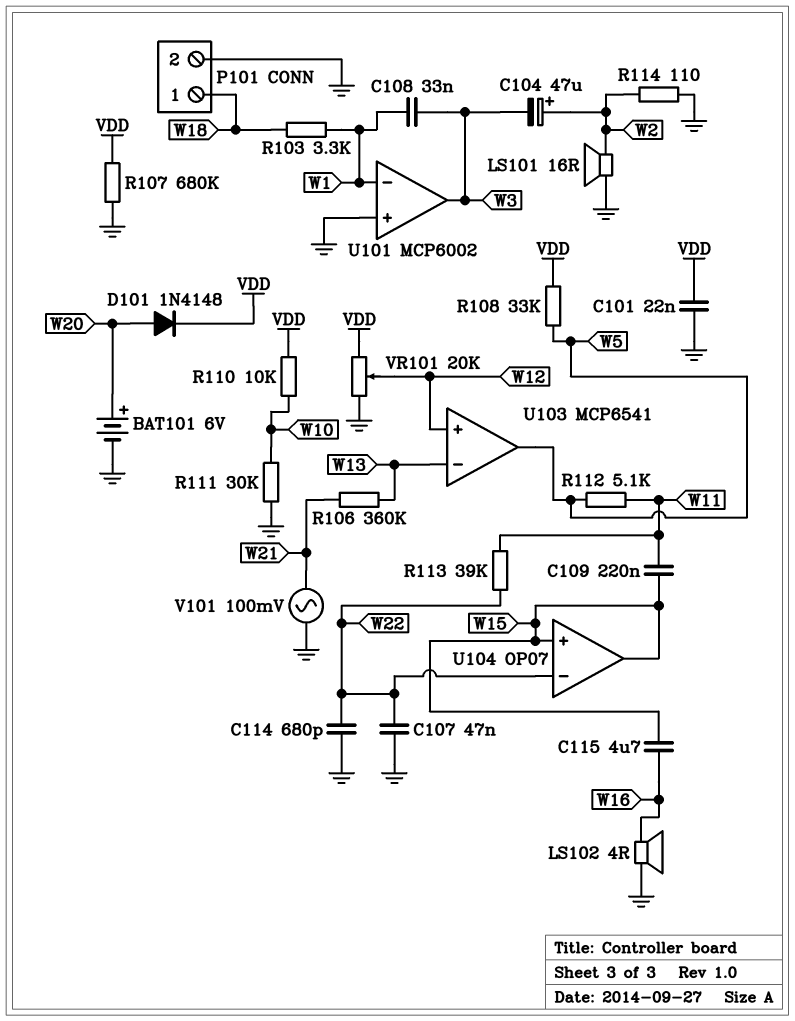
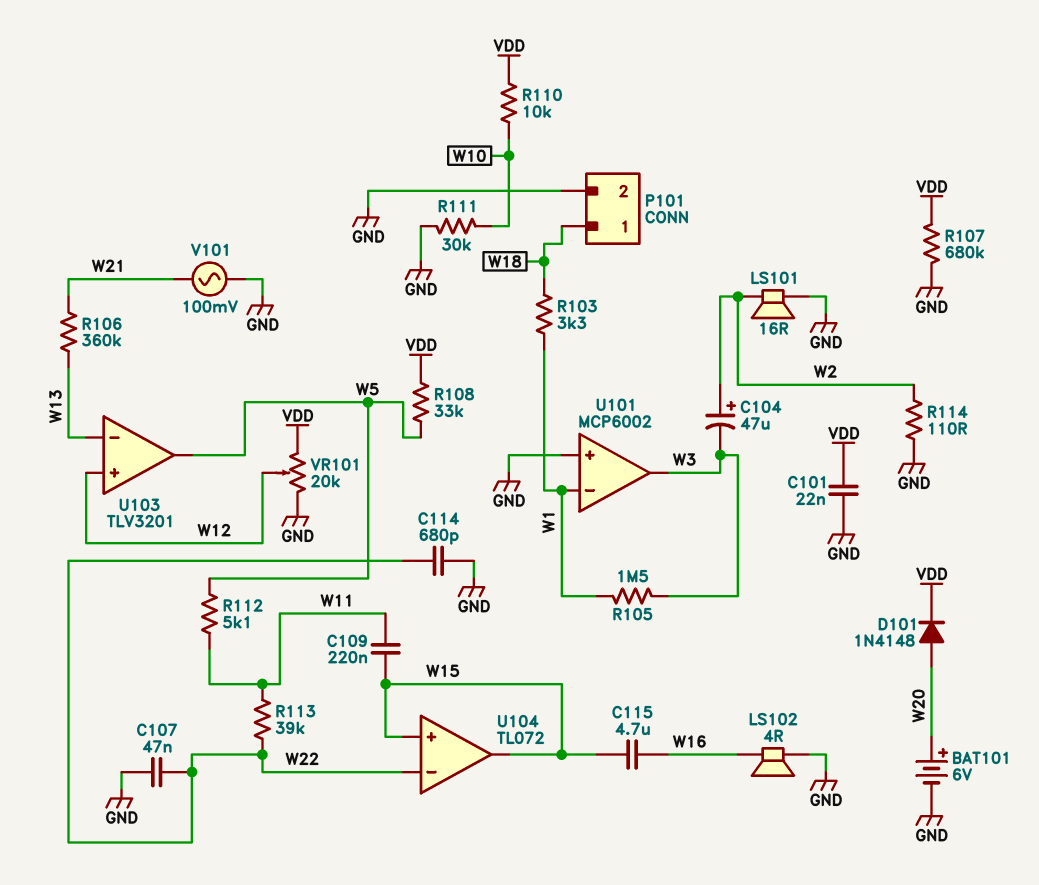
C108: 33nF (W1, W3) -> none
R105: none -> 1.5M (W1, W3)
U103: MCP6541 -> TLV3201
U104: OP07 -> TL072

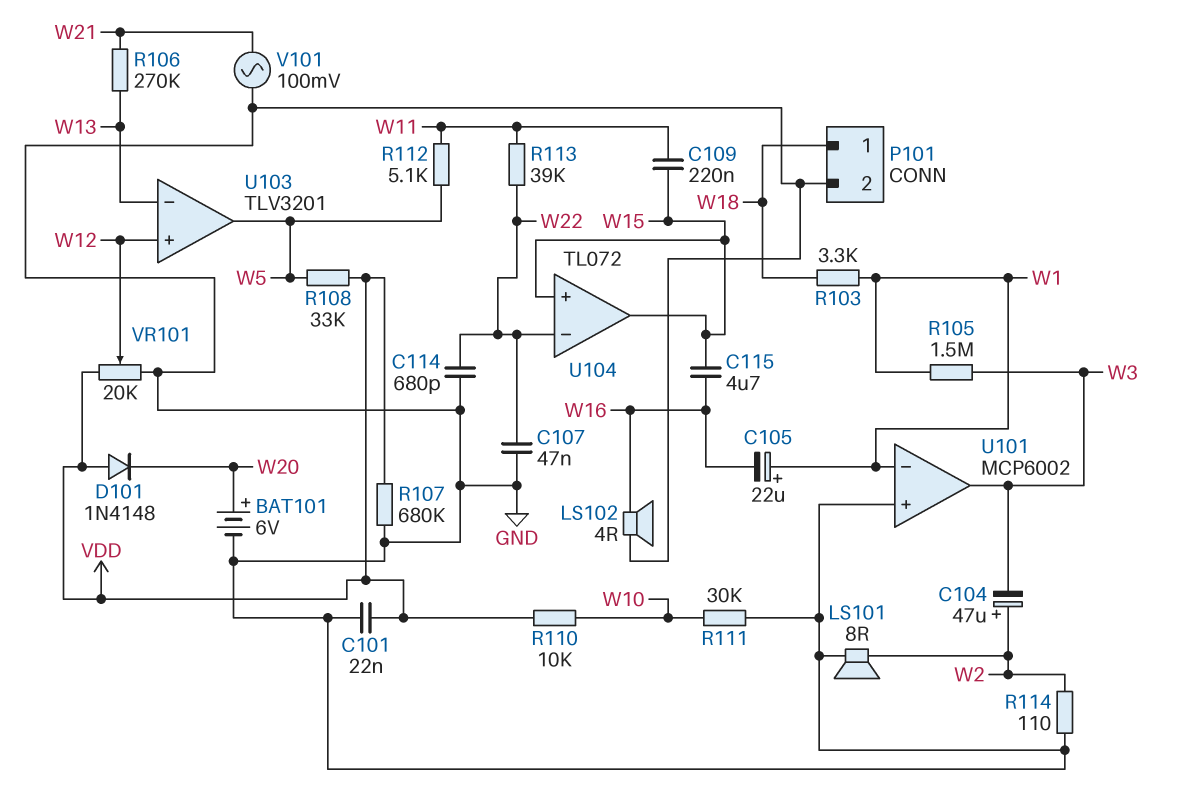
C105: none -> 22uF (plus W1, minus W16)
D101: diode 1N4148 (A W20, K VDD) -> diode 1N4148 (A VDD, K W20)
LS101: speaker 16R (GND, W2) -> speaker 8R (GND, W2)
R106: 360k (W13, W21) -> 270k (W13, W21)

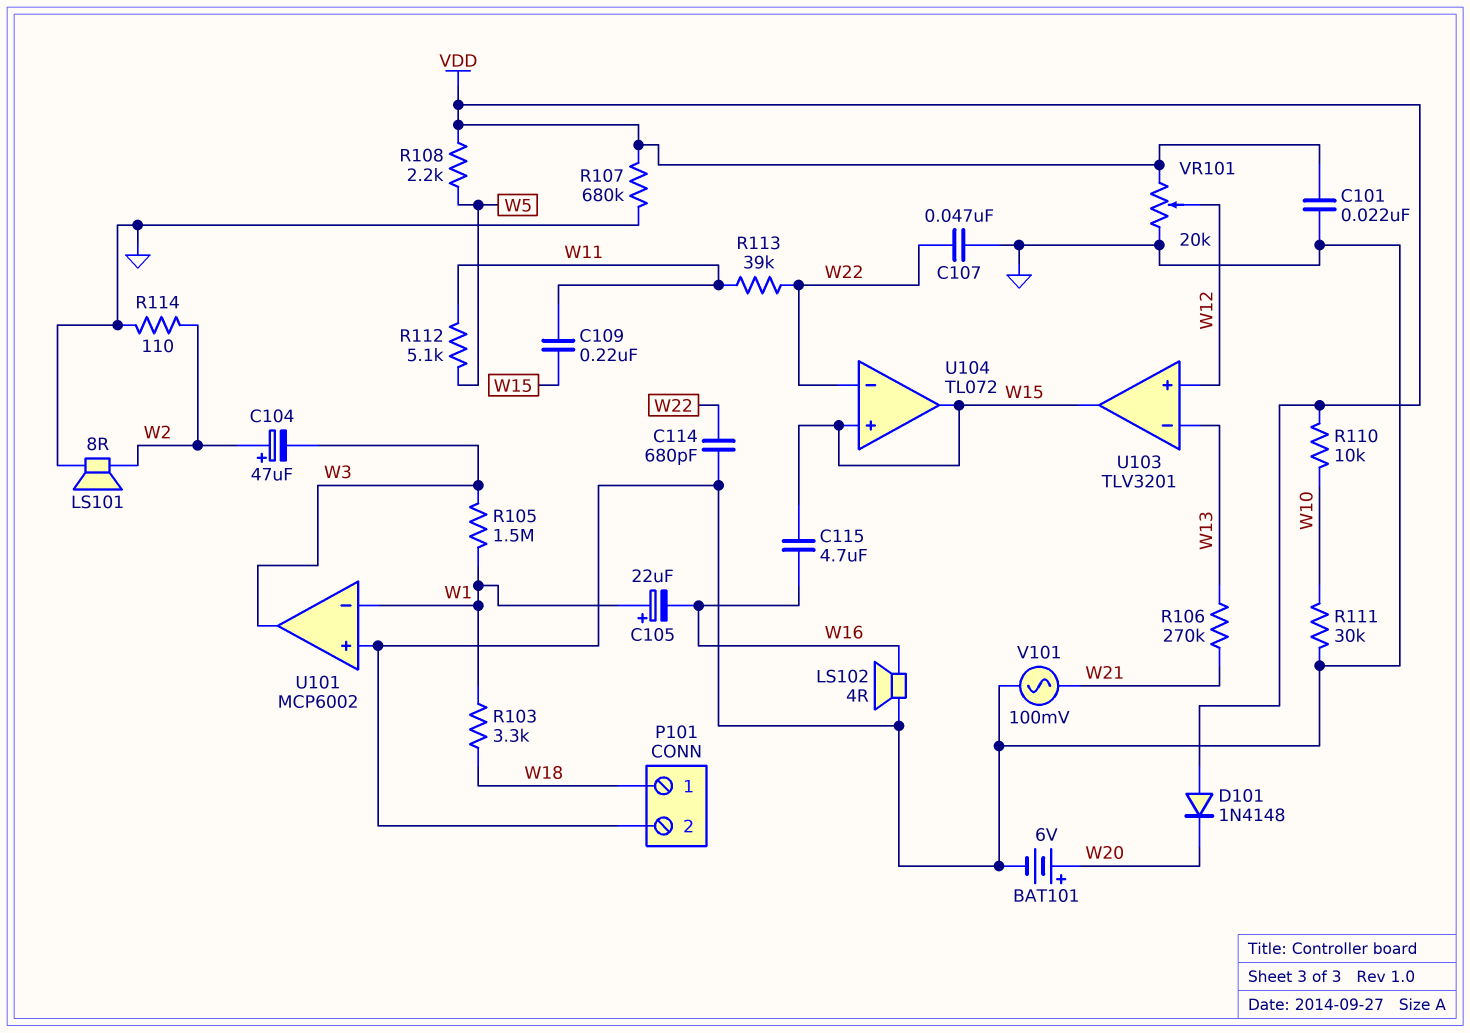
R108: 33k (VDD, W5) -> 2.2k (VDD, W5)
U103 pin out: W5 -> W15

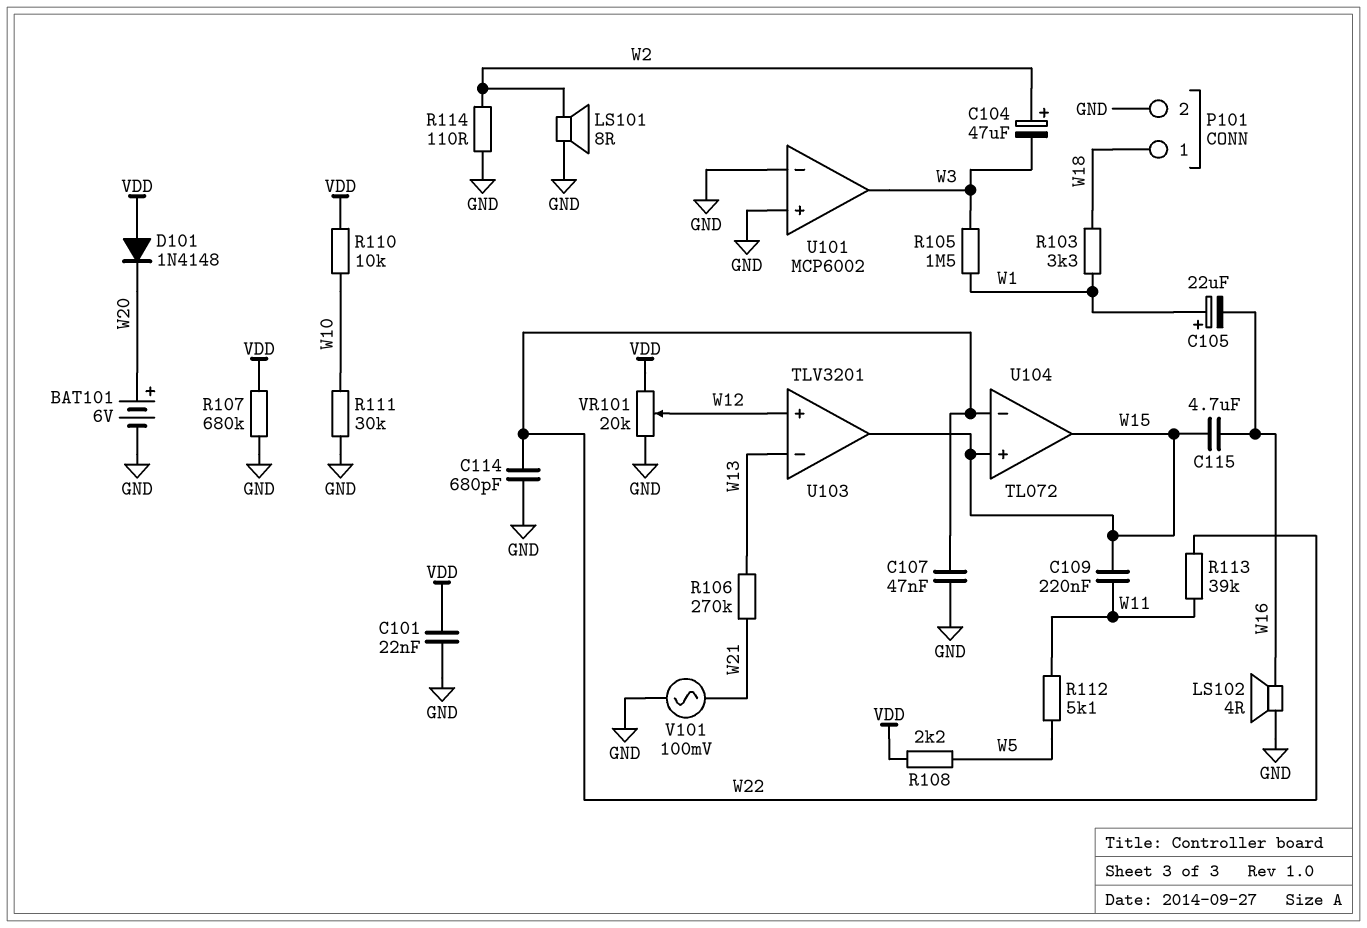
U101 pin in-: W1 -> GND

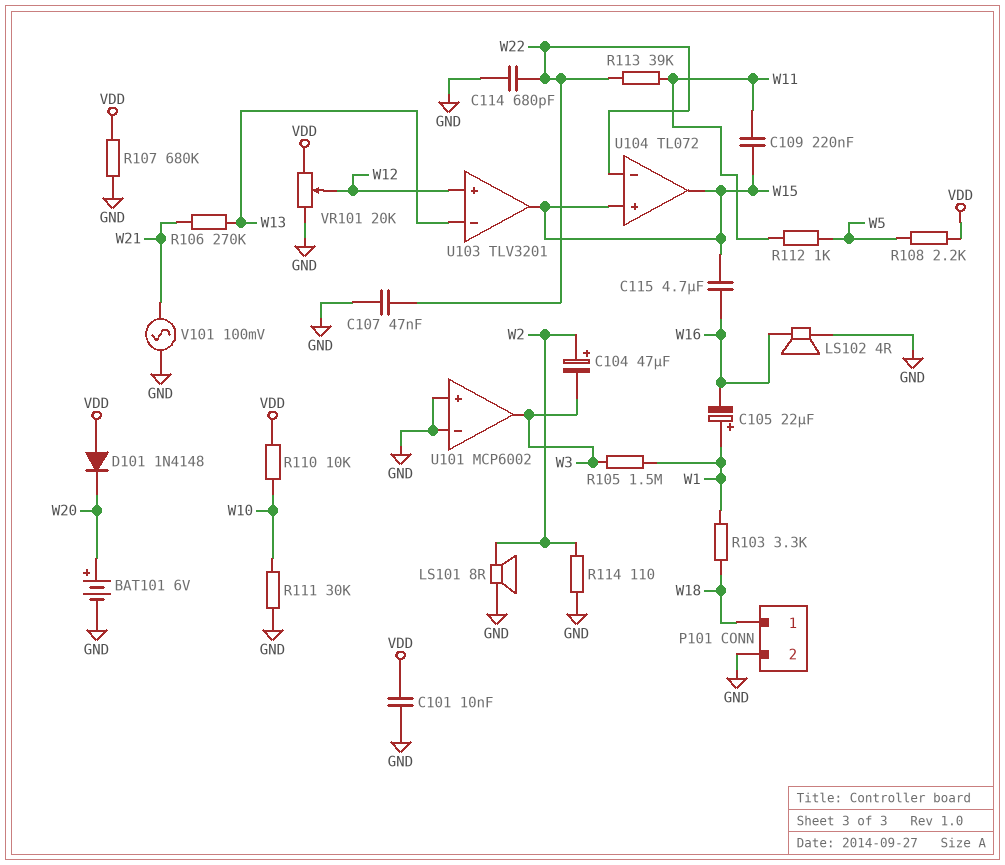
C101: 22nF (GND, VDD) -> 10nF (GND, VDD)
R112: 5.1k (W5, W11) -> 1k (W5, W11)

